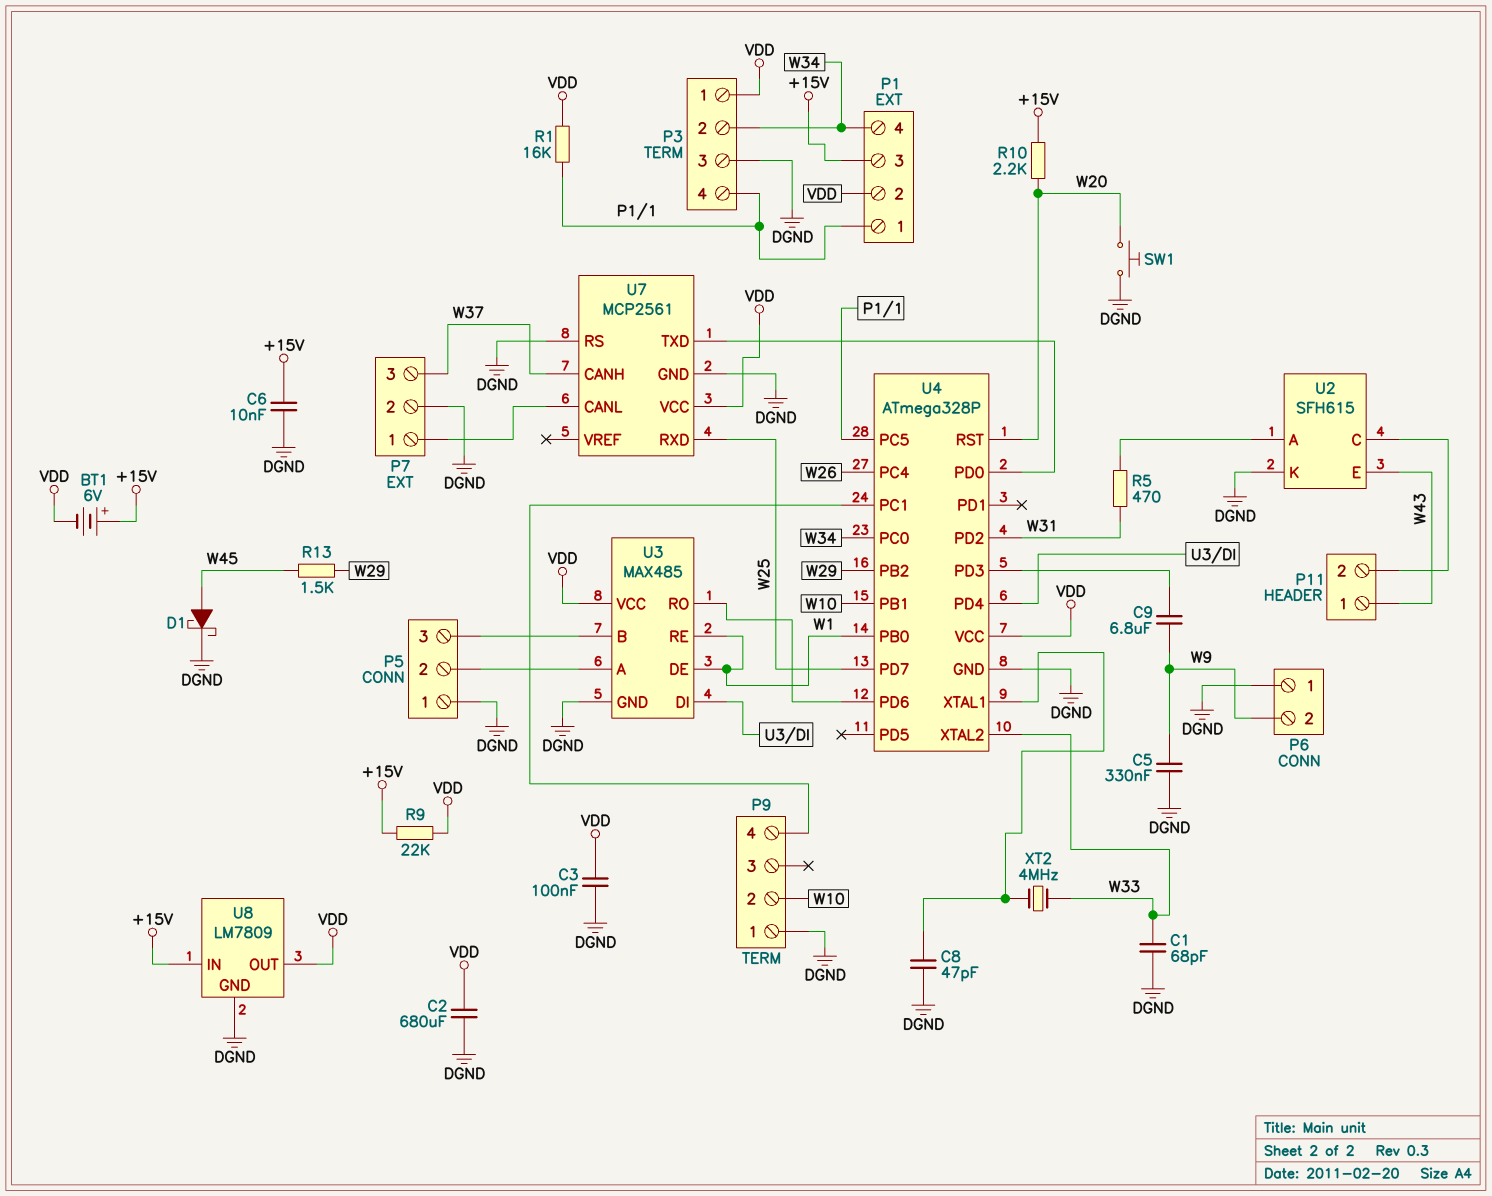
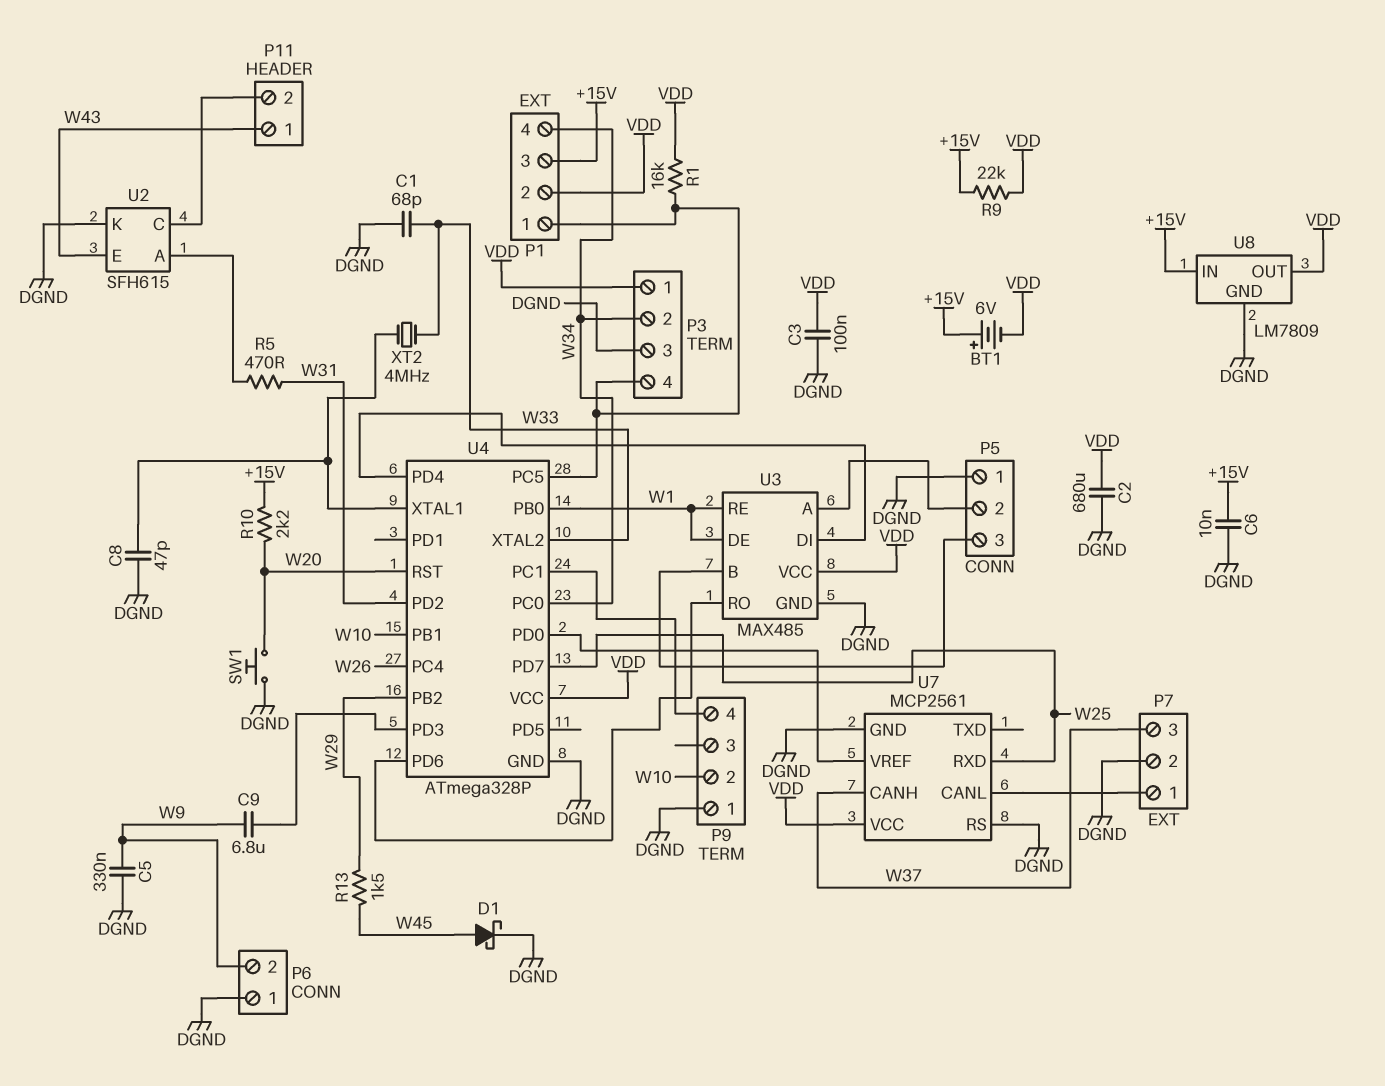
U7 pin TXD: U4/PD0 -> none
U7 pin VREF: none -> U4/PD0

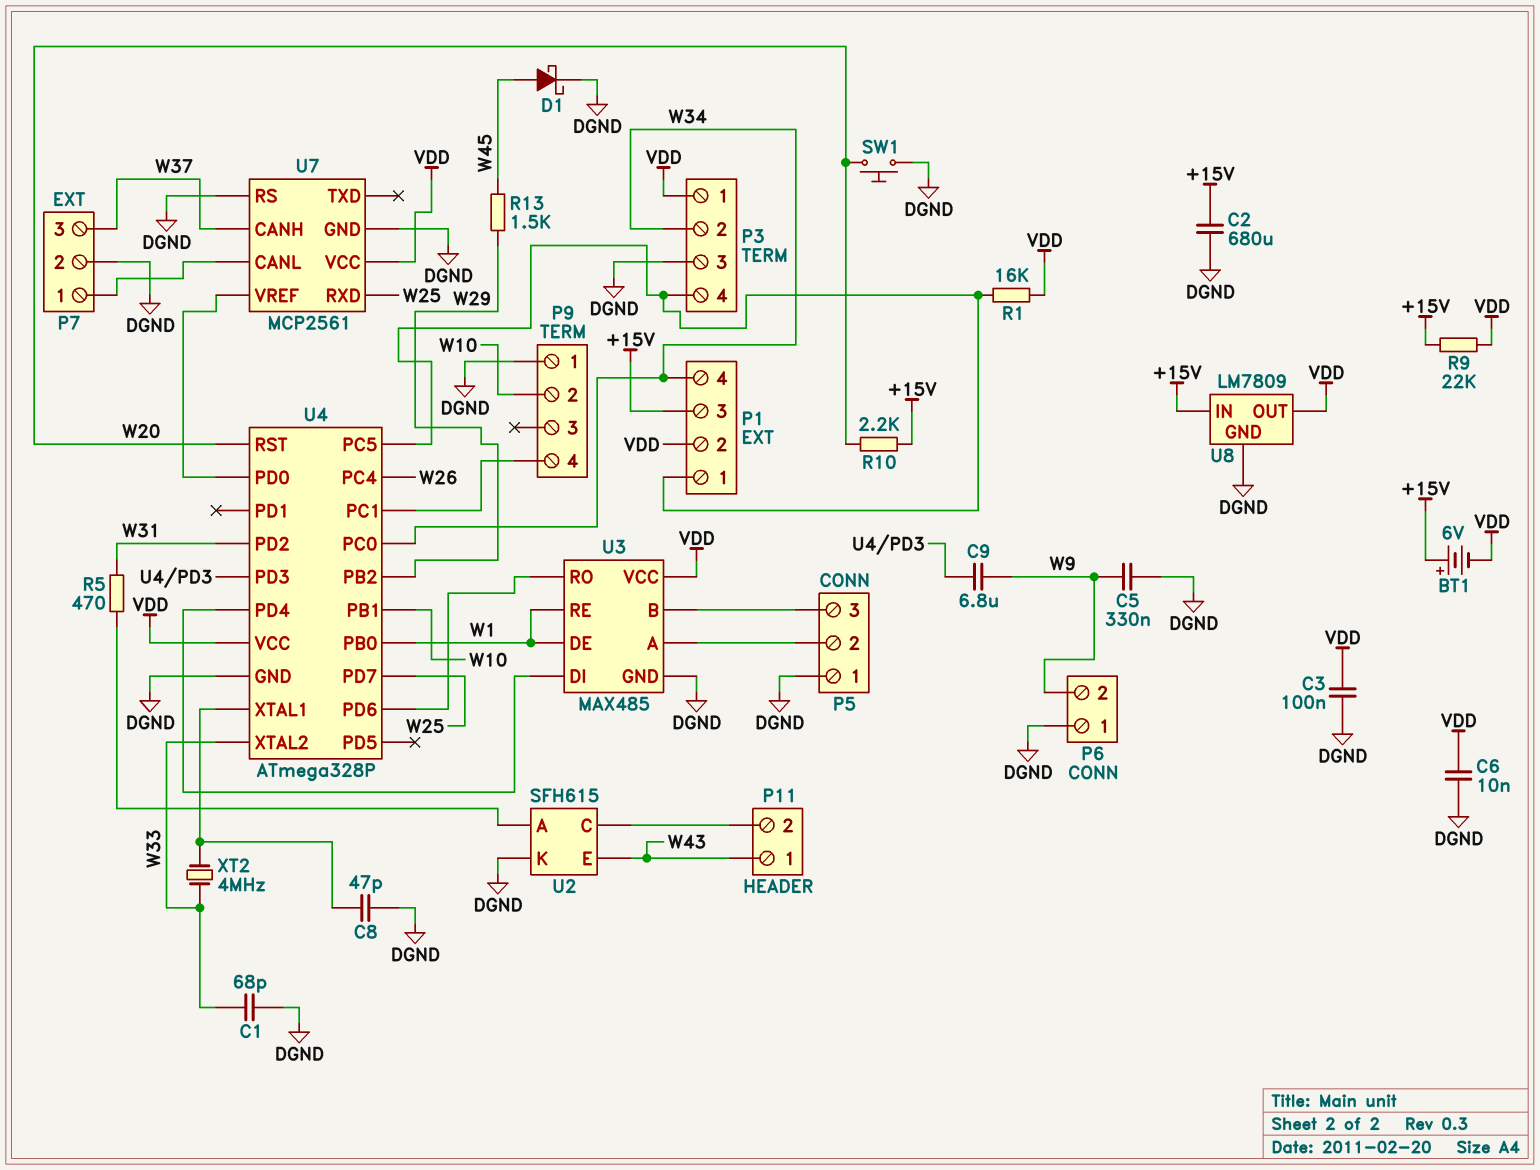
C2: 680uF (DGND, VDD) -> 680uF (+15V, DGND)
C6: 10nF (+15V, DGND) -> 10nF (DGND, VDD)

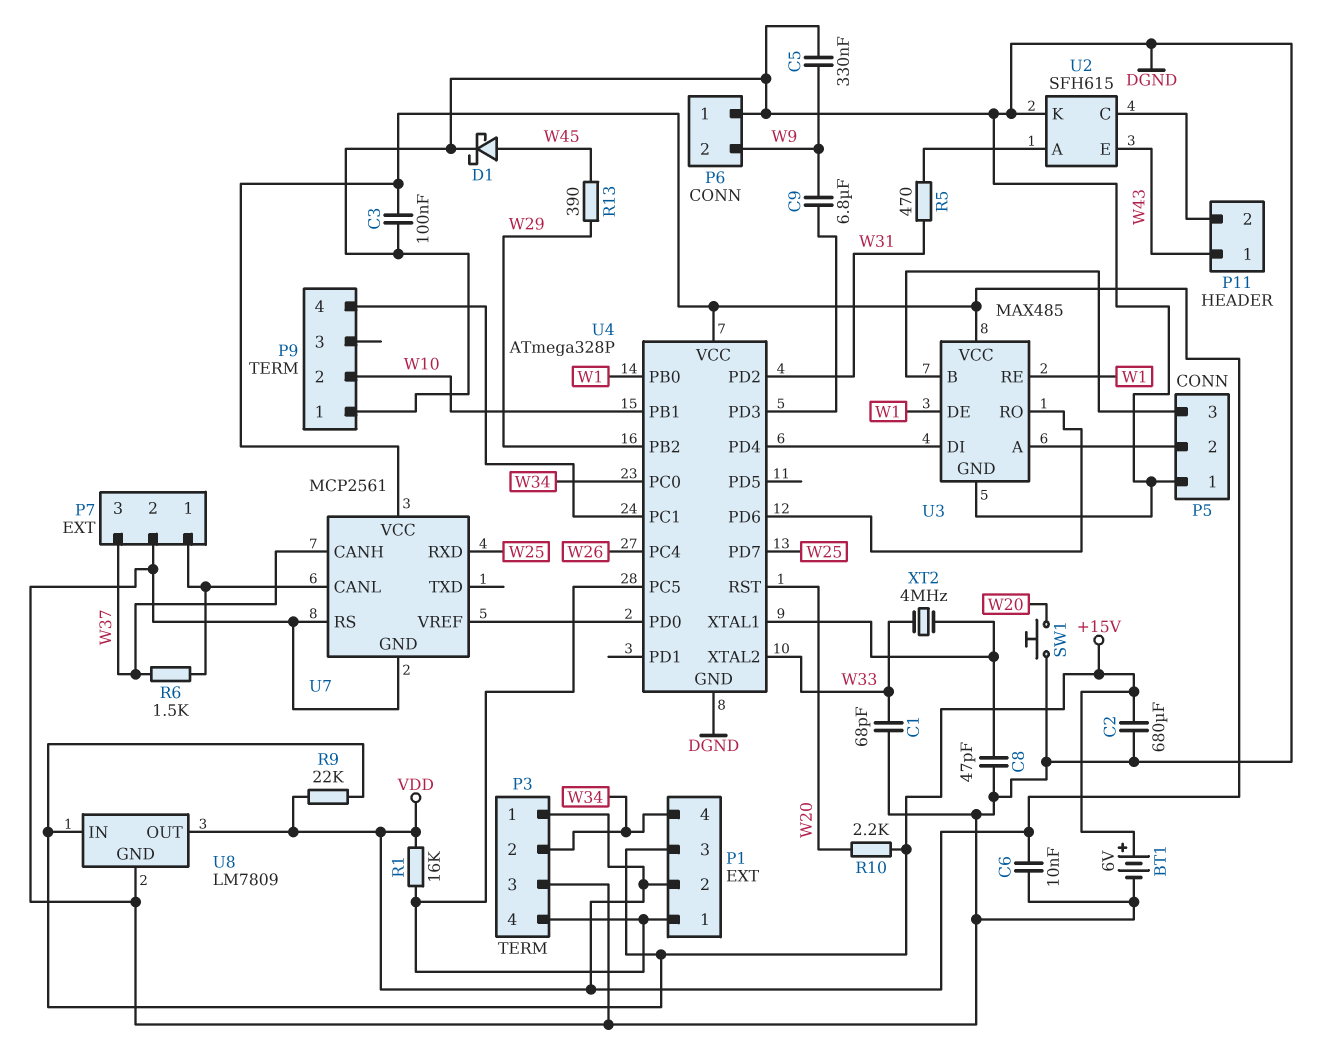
BT1: 6V (plus +15V, minus VDD) -> 6V (plus +15V, minus DGND)
R6: none -> 1.5k (P7/1, W37)
R13: 1.5k (W29, W45) -> 390 (W29, W45)

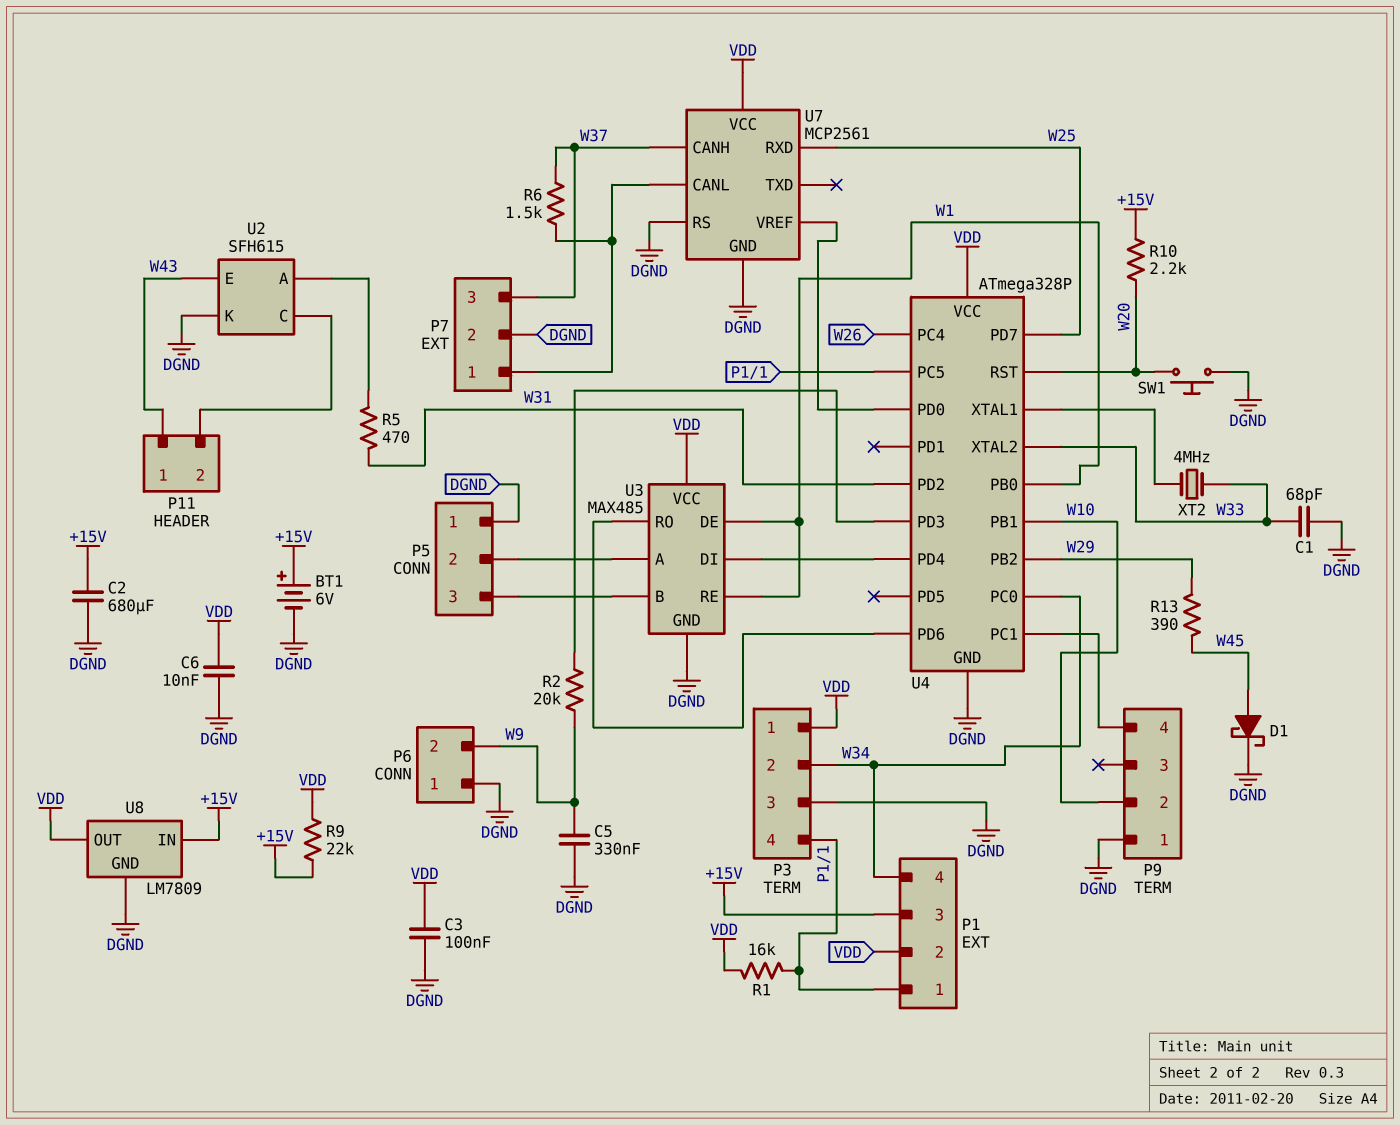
C8: 47pF (DGND, U4/XTAL1) -> none
C9: 6.8uF (U4/PD3, W9) -> none
R2: none -> 20k (U4/PD3, W9)

